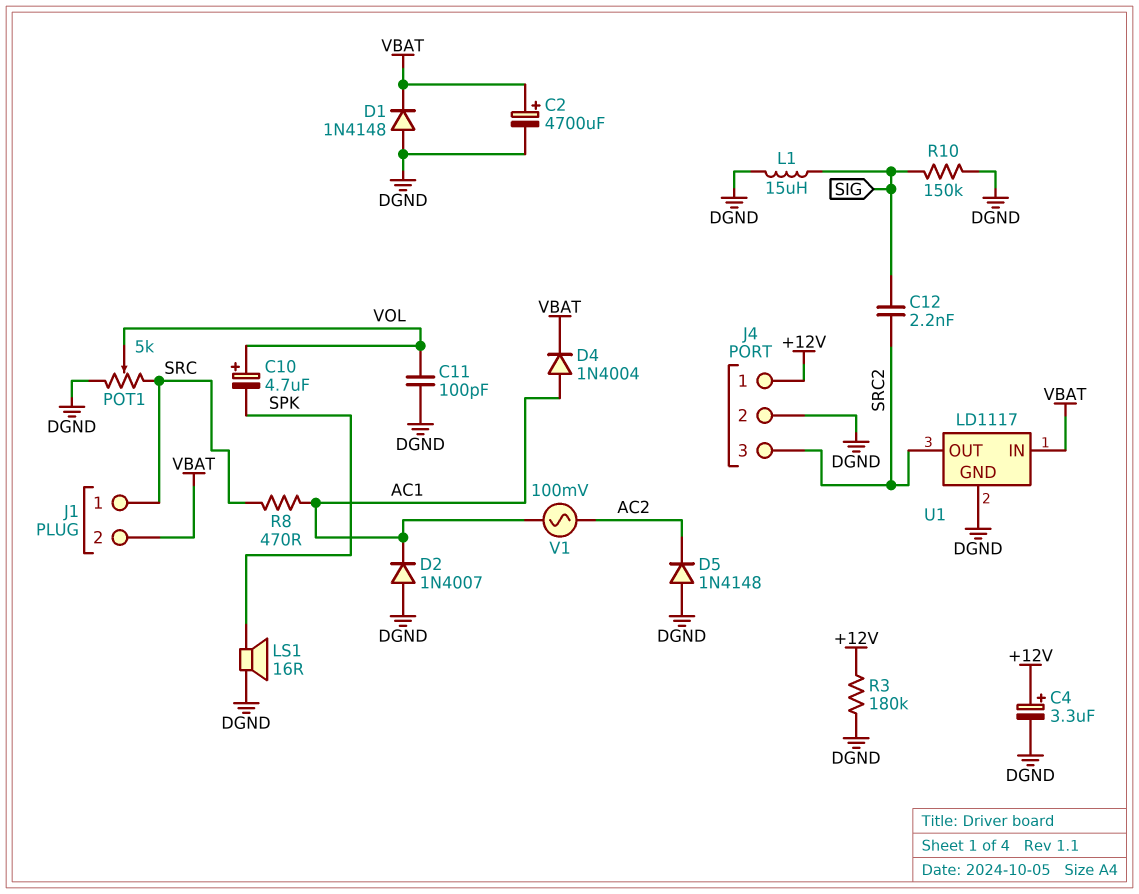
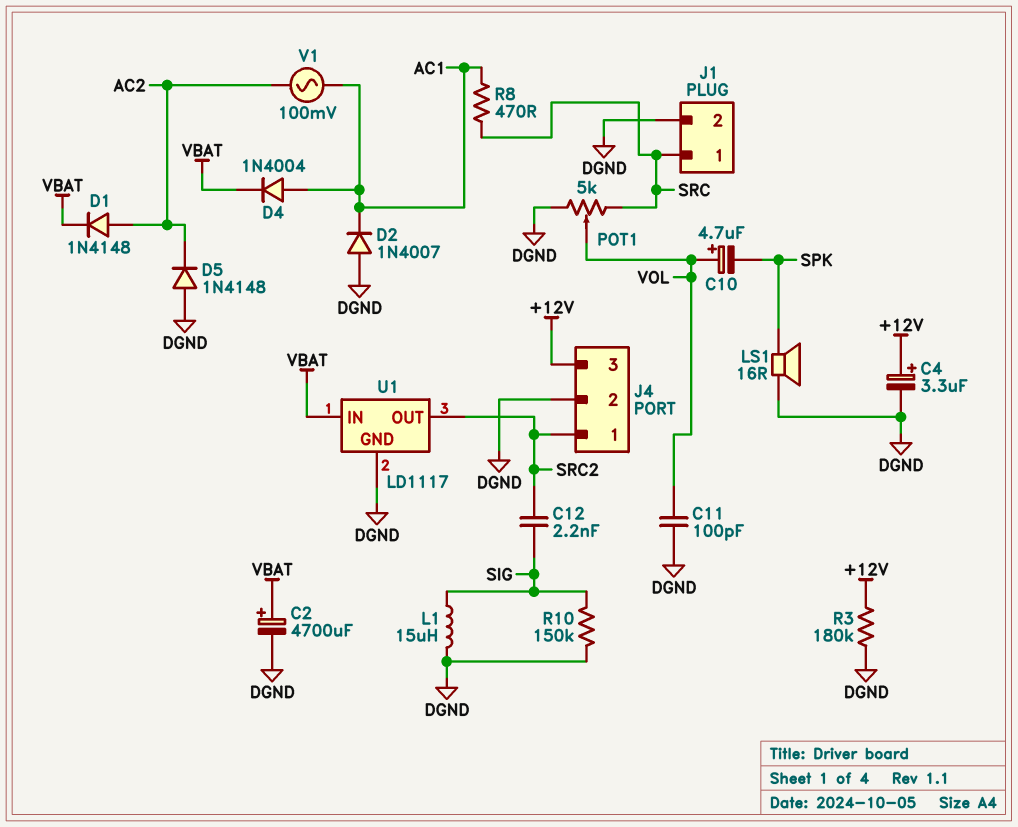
D1: diode 1N4148 (A DGND, K VBAT) -> diode 1N4148 (A AC2, K VBAT)
J1 pin 2: VBAT -> DGND
J4 pin 1: +12V -> SRC2
J4 pin 3: SRC2 -> +12V

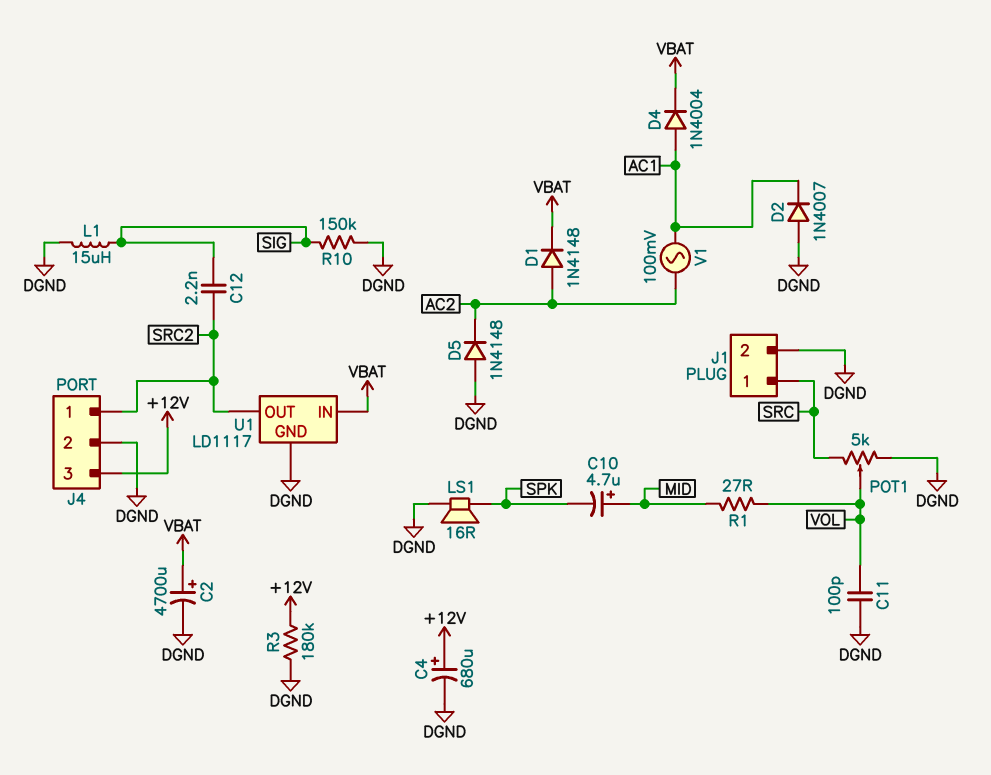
C4: 3.3uF (plus +12V, minus DGND) -> 680uF (plus +12V, minus DGND)
C10: 4.7uF (plus VOL, minus SPK) -> 4.7uF (plus MID, minus SPK)
R1: none -> 27 (MID, VOL)
R8: 470 (AC1, SRC) -> none

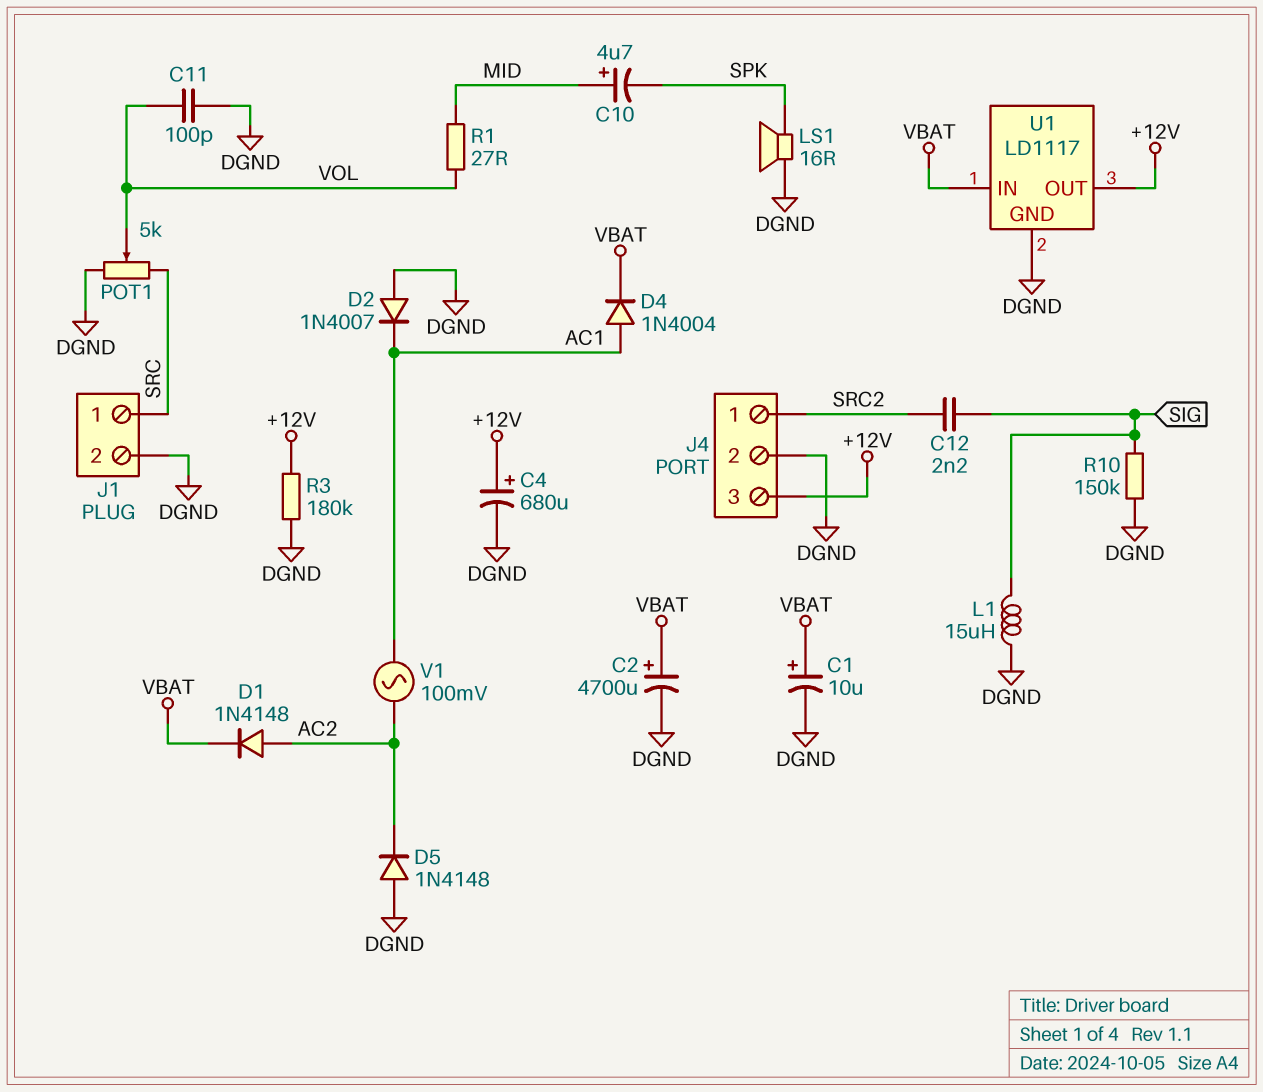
C1: none -> 10uF (plus VBAT, minus DGND)
U1 pin OUT: SRC2 -> +12V

